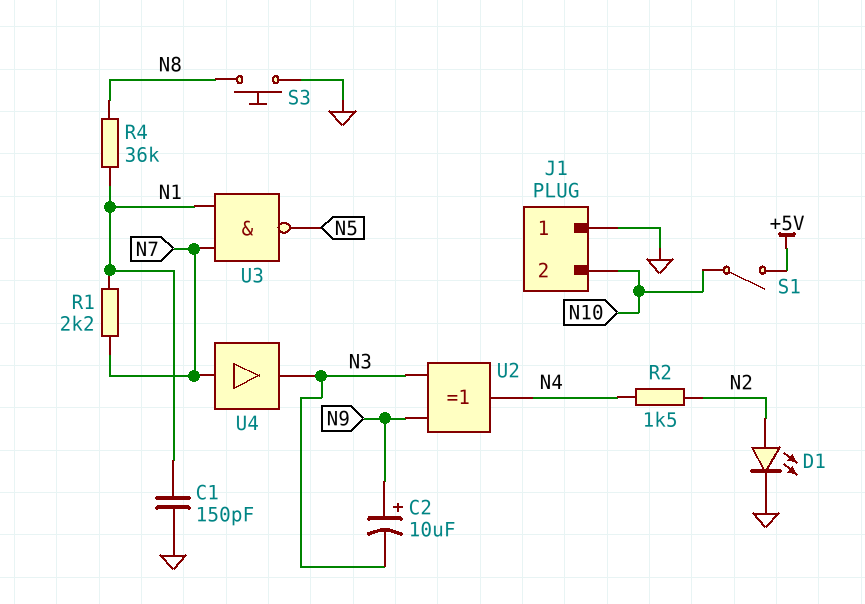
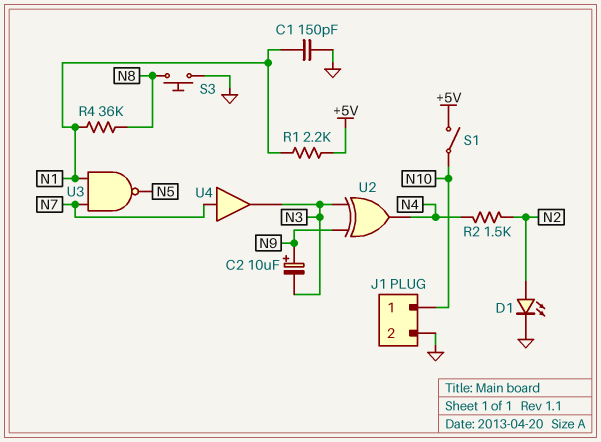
J1 pin 1: GND -> N10
J1 pin 2: N10 -> GND
R1: 2.2k (N1, N7) -> 2.2k (+5V, N1)

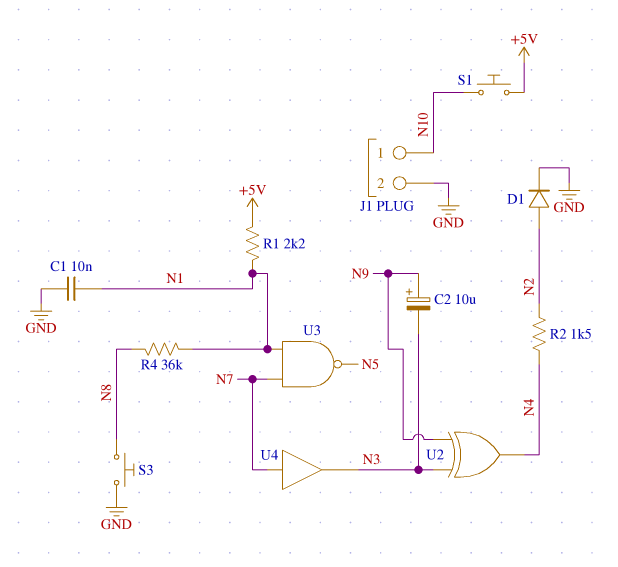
C1: 150pF (GND, N1) -> 10nF (GND, N1)
D1: LED (A N2, K GND) -> diode (A N2, K GND)
S1: switch (+5V, N10) -> button (+5V, N10)

